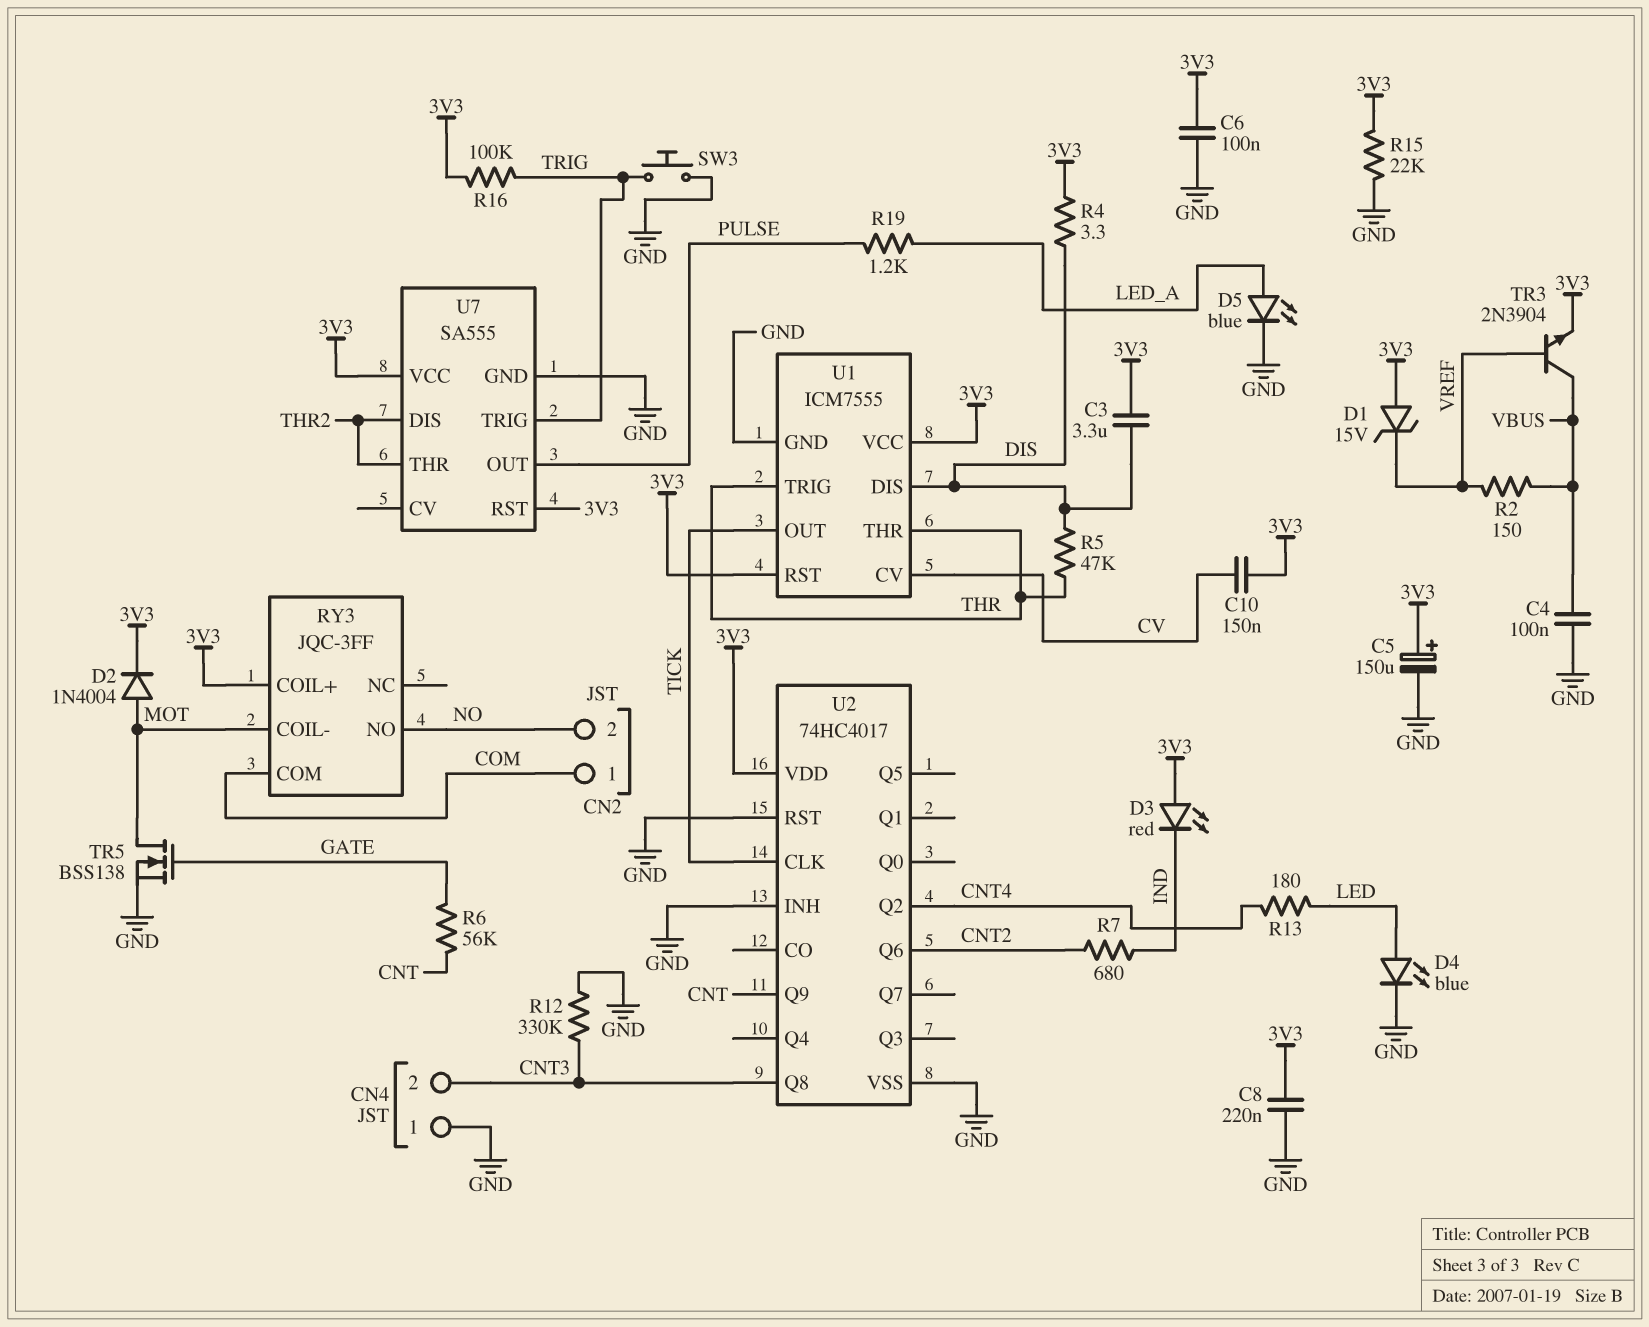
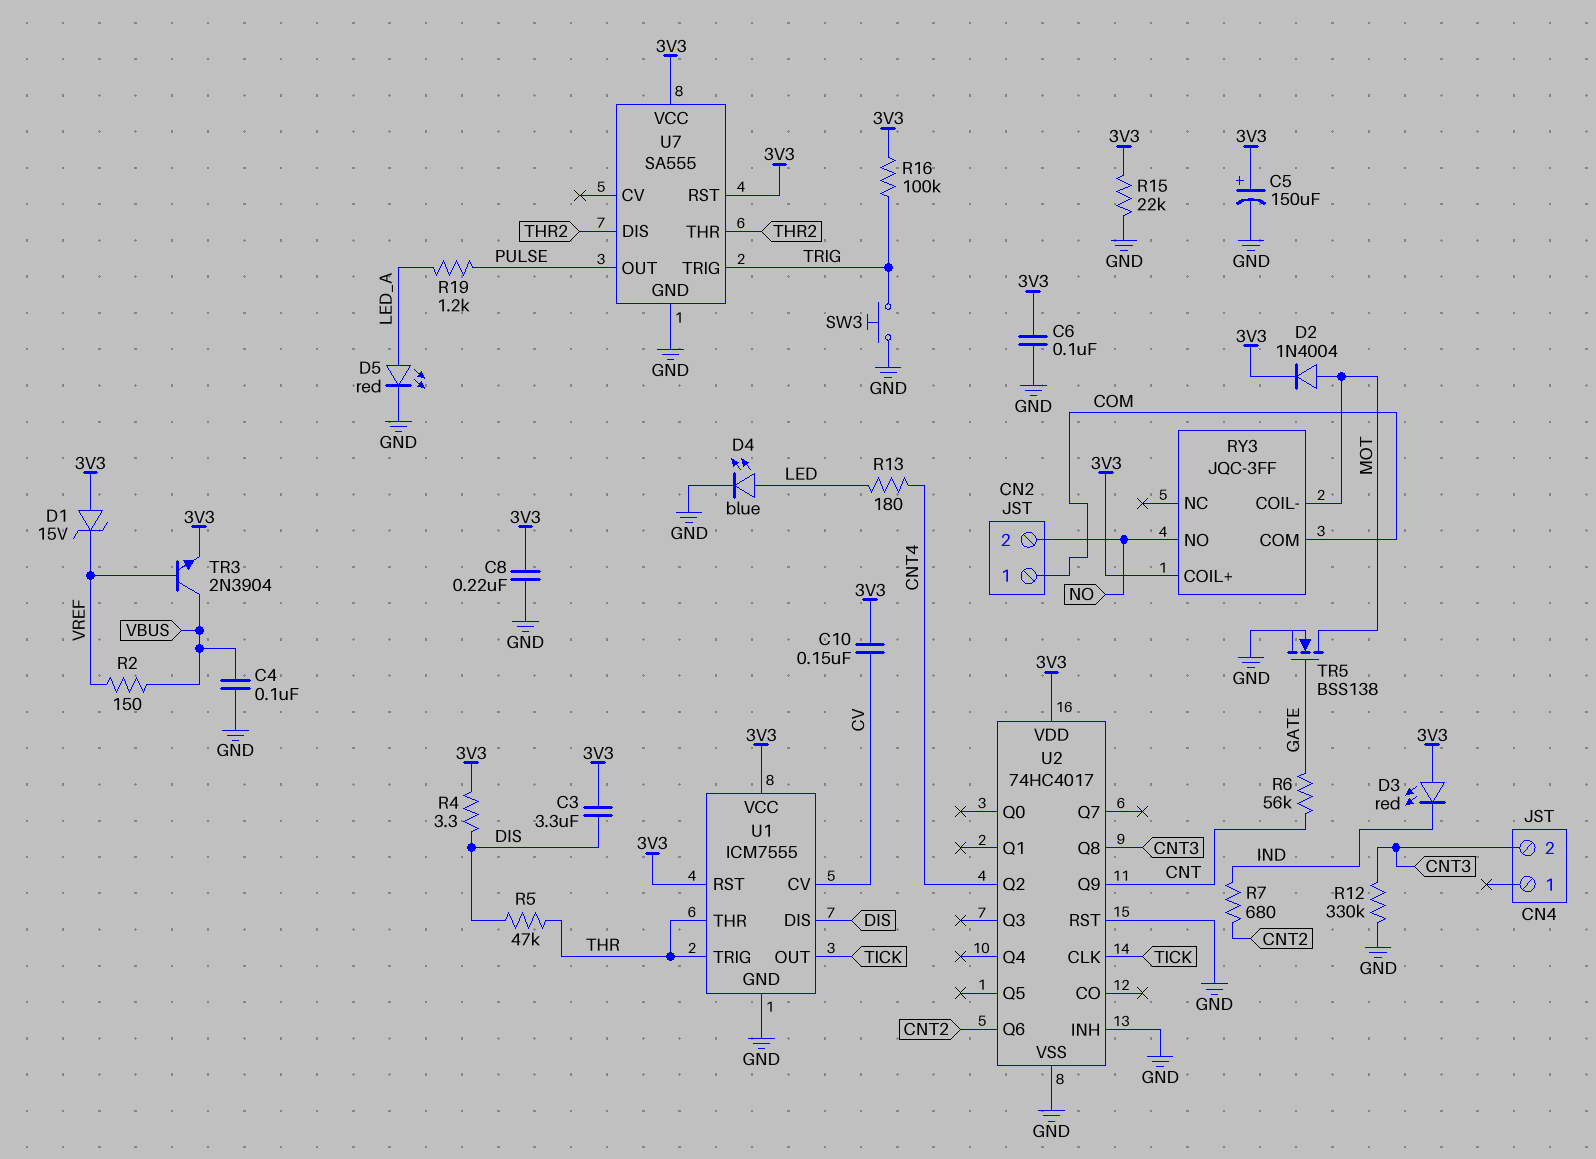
CN4 pin 1: GND -> none
D5: LED blue (A LED_A, K GND) -> LED red (A LED_A, K GND)

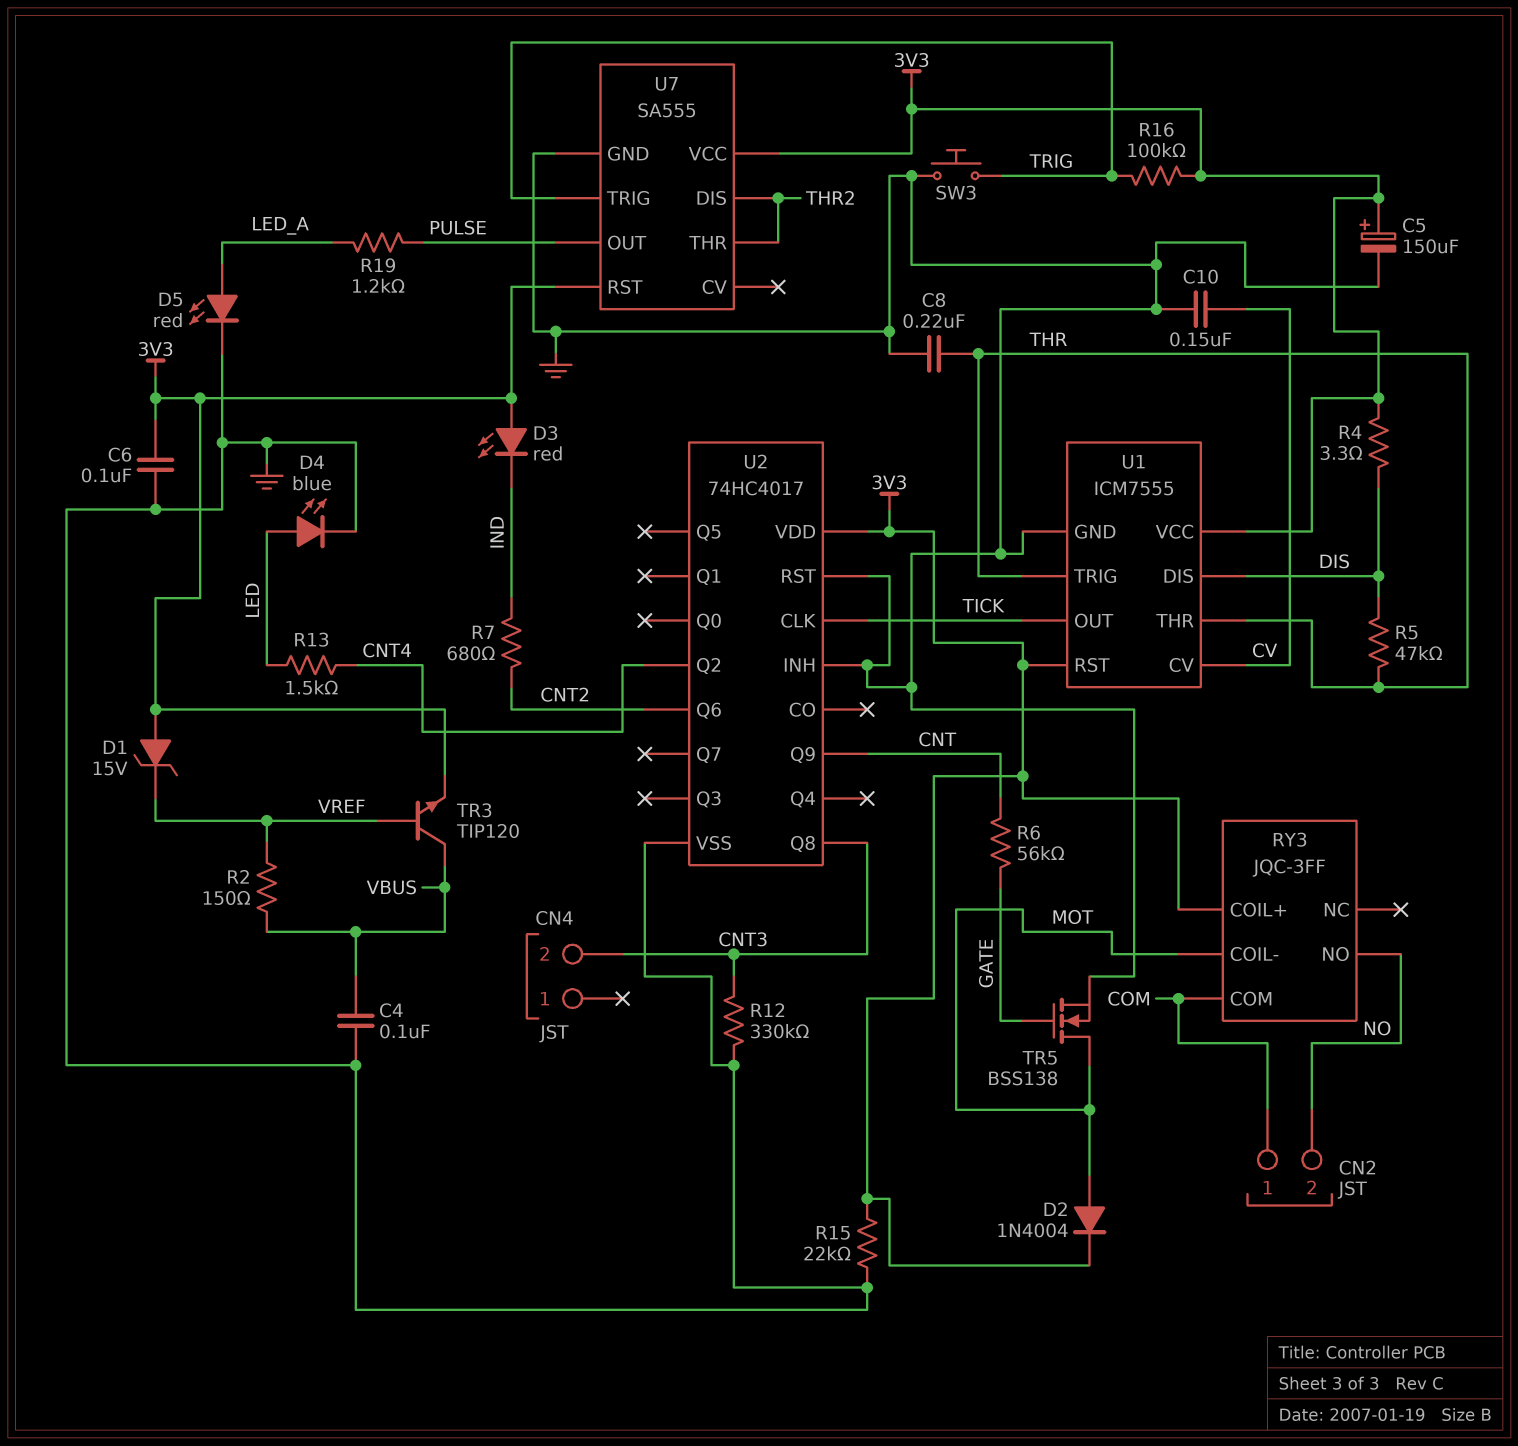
C3: 3.3uF (3V3, DIS) -> none
C8: 220nF (3V3, GND) -> 220nF (GND, THR)
C10: 150nF (3V3, CV) -> 150nF (CV, GND)
R13: 180 (CNT4, LED) -> 1.5k (CNT4, LED)
TR3: NPN 2N3904 (B VREF, C VBUS, E 3V3) -> NPN TIP120 (B VREF, C VBUS, E 3V3)

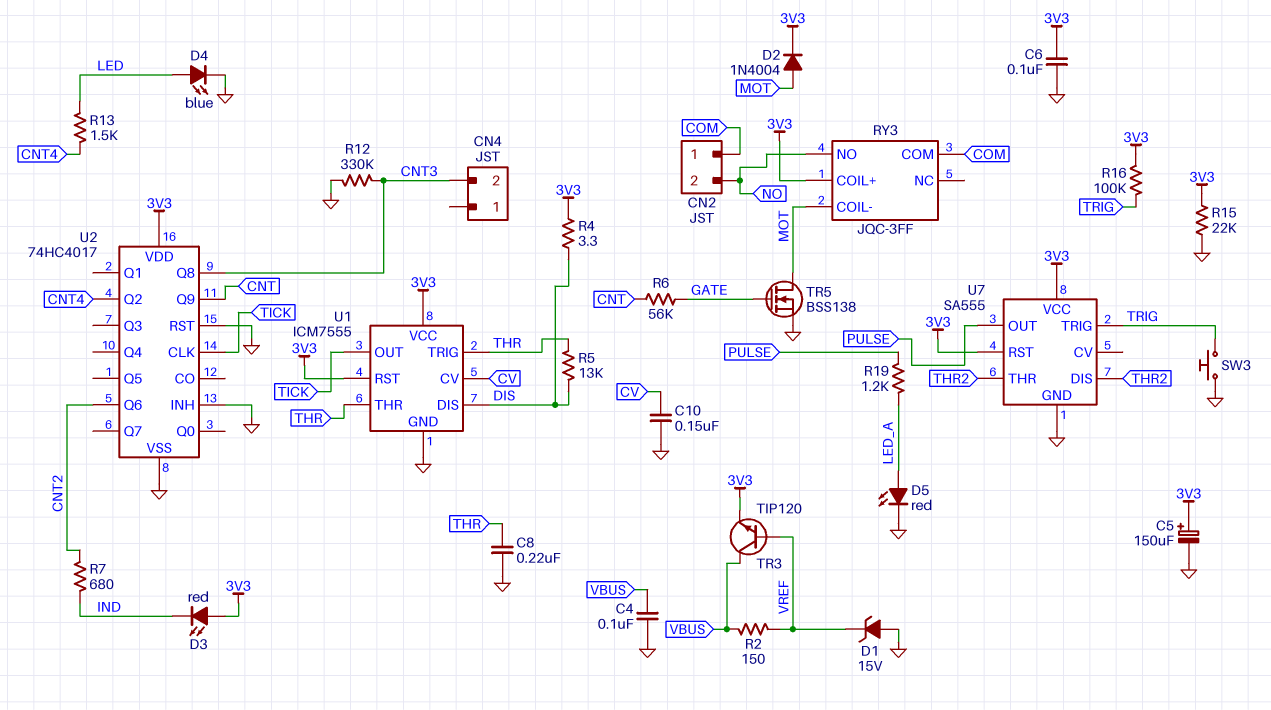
D1: zener 15V (A 3V3, K VREF) -> zener 15V (A GND, K VREF)
R5: 47k (DIS, THR) -> 13k (DIS, THR)

